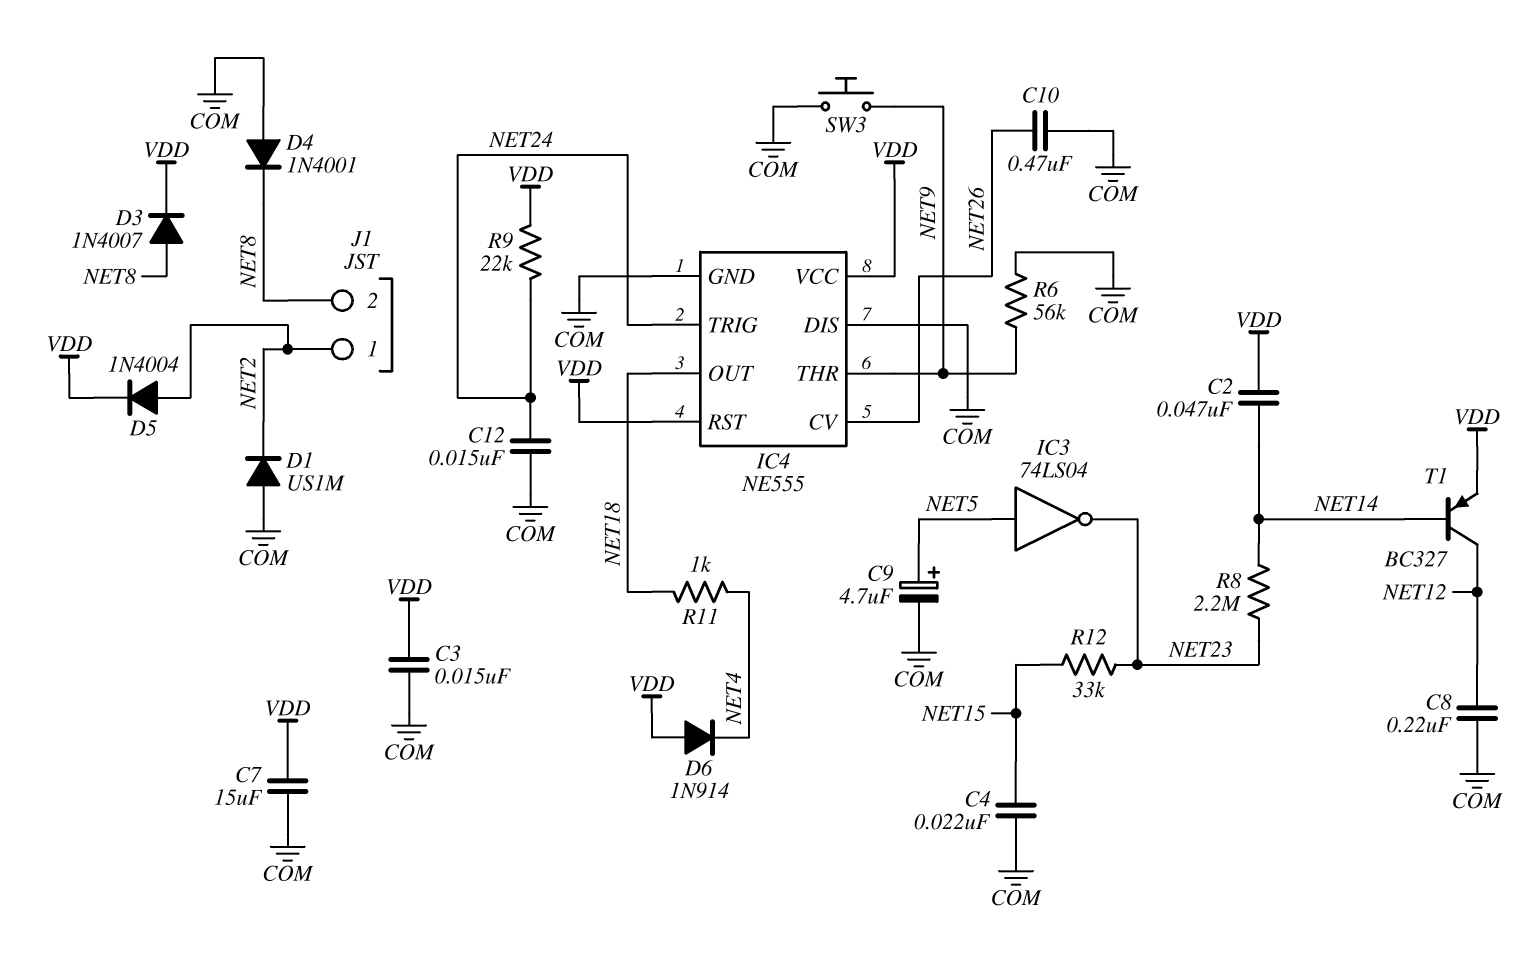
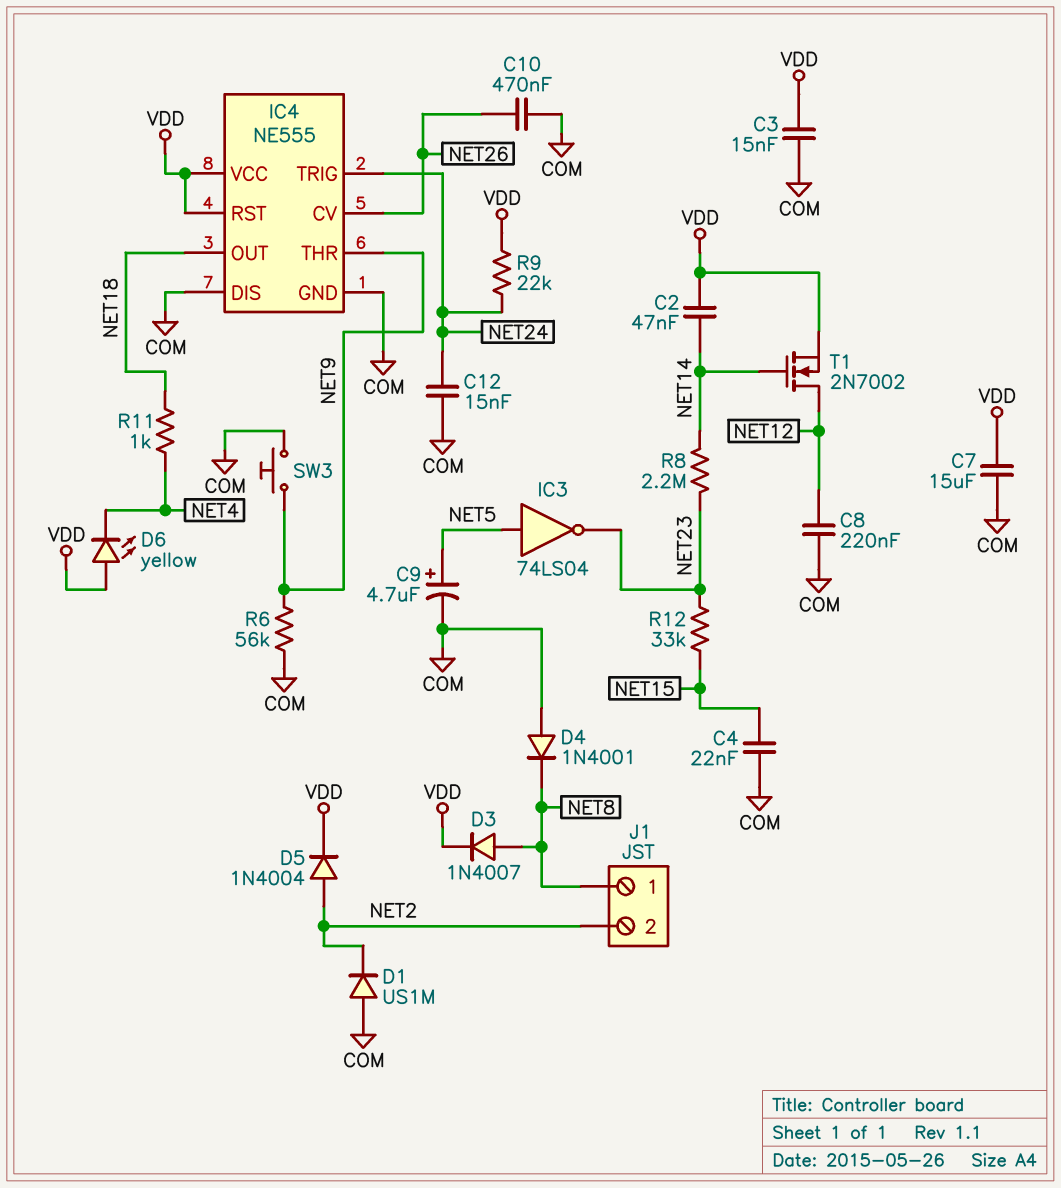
D6: diode 1N914 (A VDD, K NET4) -> LED yellow (A VDD, K NET4)
J1 pin 1: NET2 -> NET8
J1 pin 2: NET8 -> NET2
T1: PNP BC327 (B NET14, C NET12, E VDD) -> NMOS 2N7002 (G NET14, D NET12, S VDD)

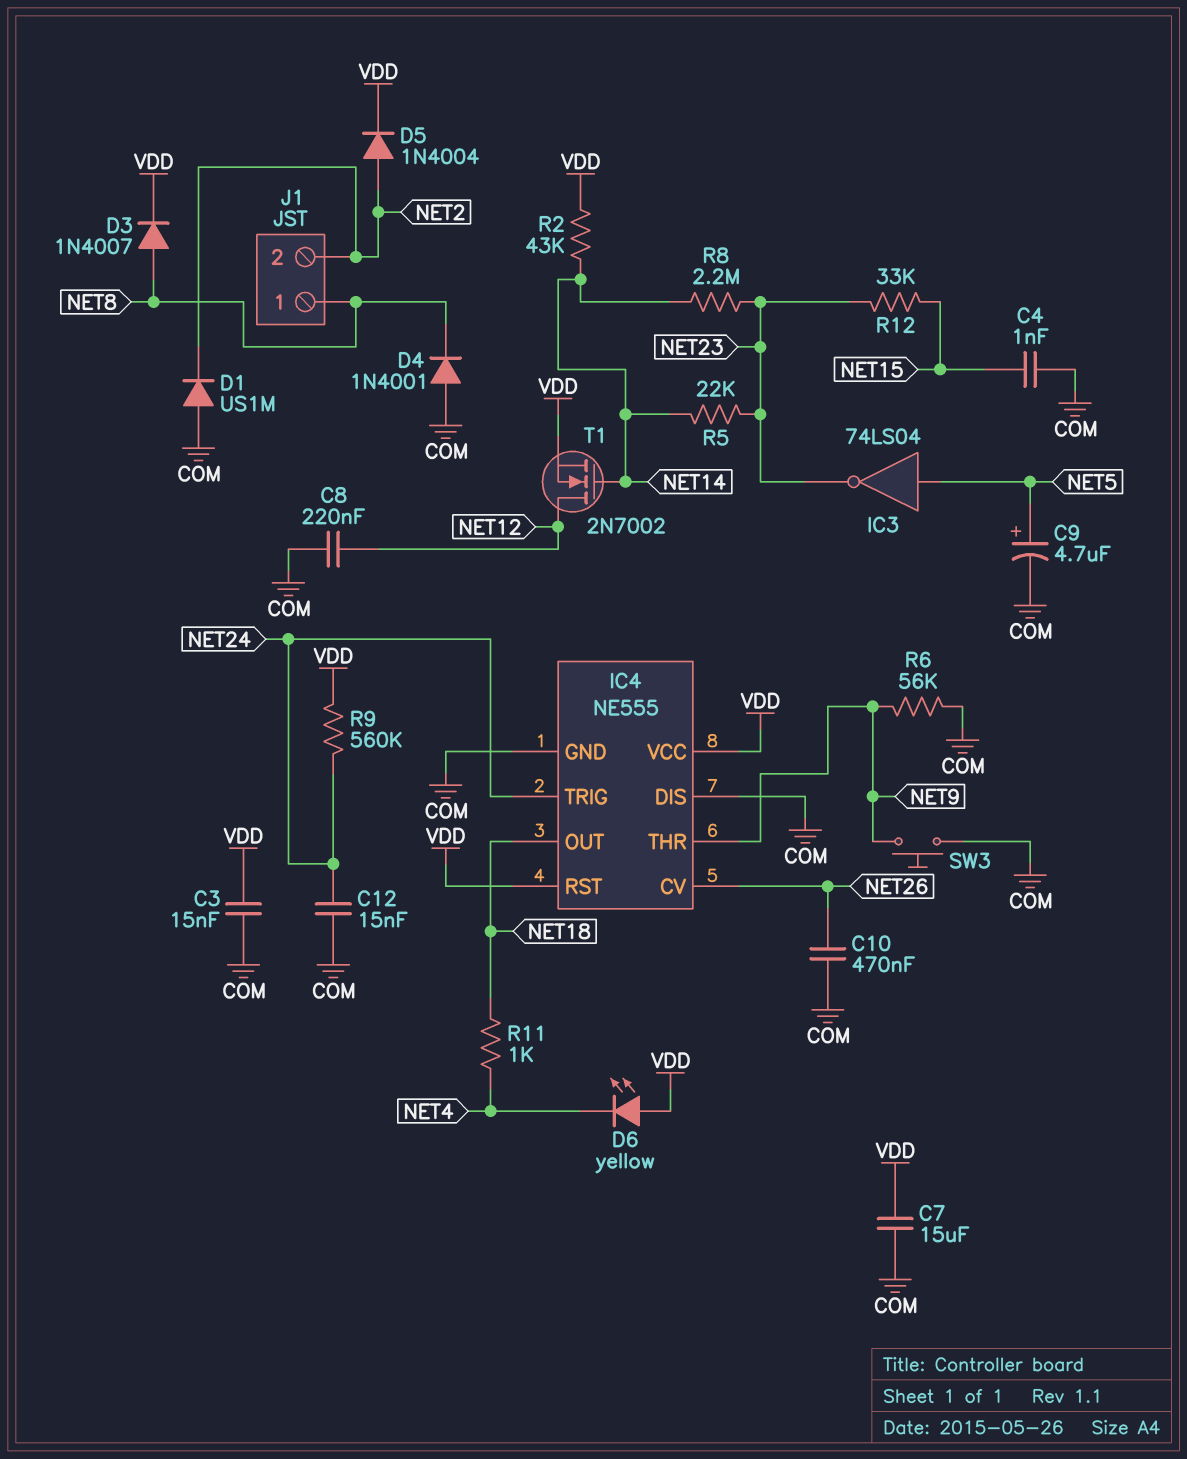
C2: 47nF (NET14, VDD) -> none
C4: 22nF (COM, NET15) -> 1nF (COM, NET15)
R2: none -> 43k (NET14, VDD)
R5: none -> 22k (NET14, NET23)
R9: 22k (NET24, VDD) -> 560k (NET24, VDD)

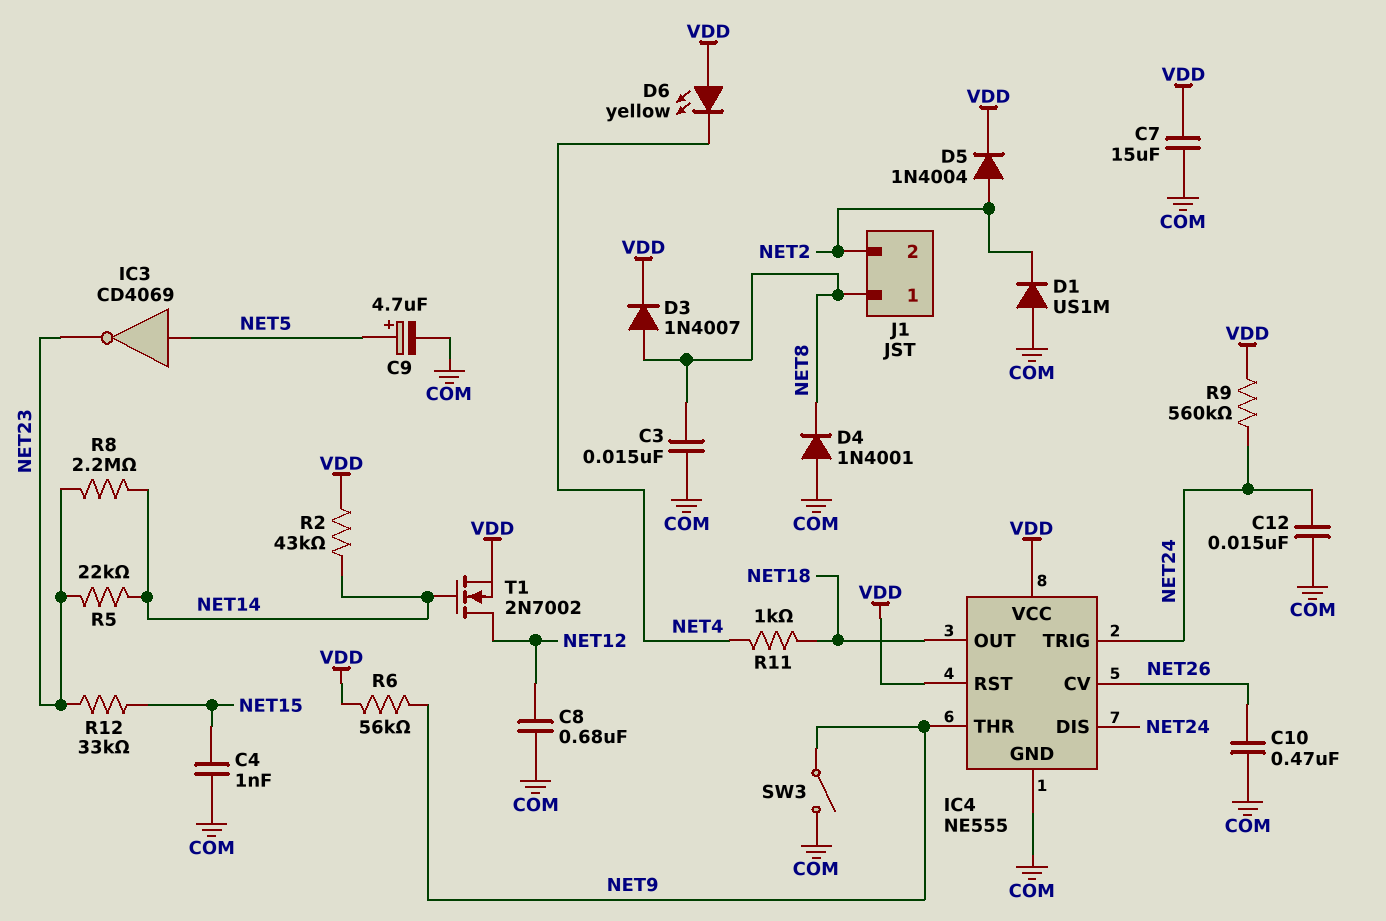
C3: 15nF (COM, VDD) -> 15nF (COM, NET8)
C8: 220nF (COM, NET12) -> 680nF (COM, NET12)
IC3: NOT 74LS04 (in NET5, out NET23) -> NOT CD4069 (in NET5, out NET23)
IC4 pin DIS: COM -> NET24
R6: 56k (COM, NET9) -> 56k (NET9, VDD)
SW3: button (COM, NET9) -> switch (COM, NET9)

